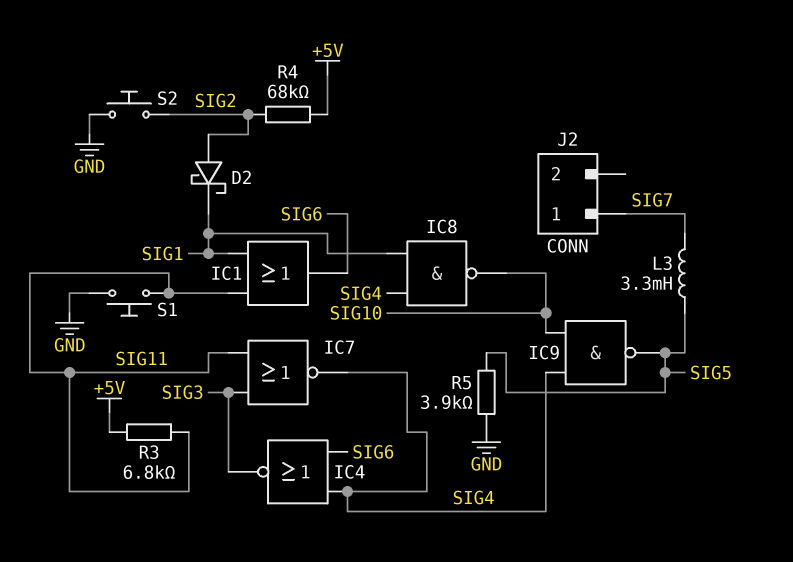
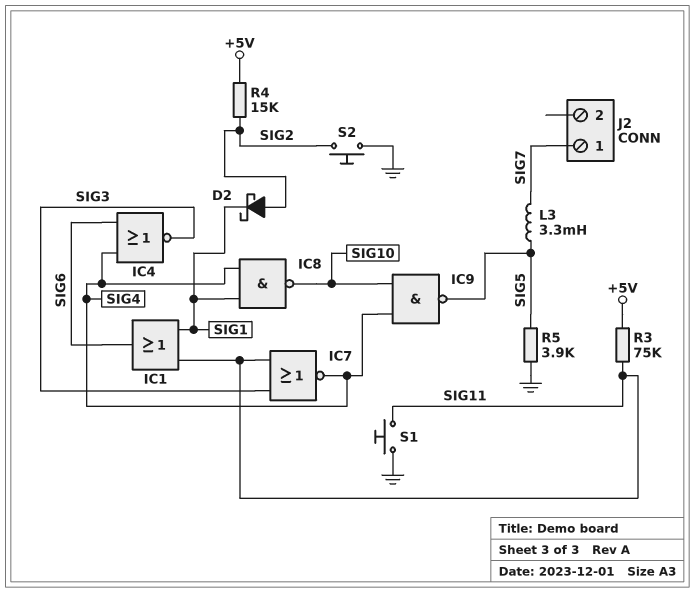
R3: 6.8k (+5V, SIG11) -> 75k (+5V, SIG11)
R4: 68k (+5V, SIG2) -> 15k (+5V, SIG2)

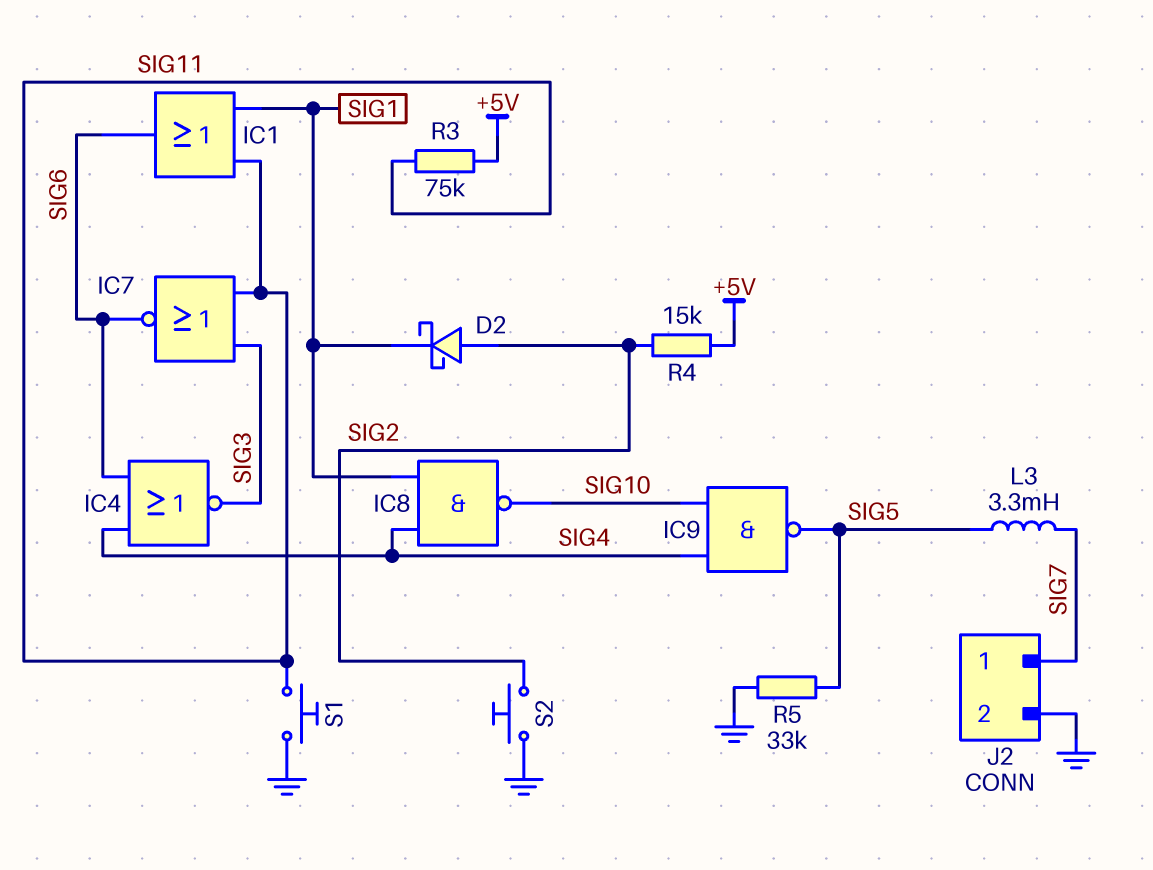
IC7: NOR (in SIG3, in SIG11, out SIG4) -> NOR (in SIG3, in SIG11, out SIG6)
J2 pin 2: none -> GND
R5: 3.9k (GND, SIG5) -> 33k (GND, SIG5)

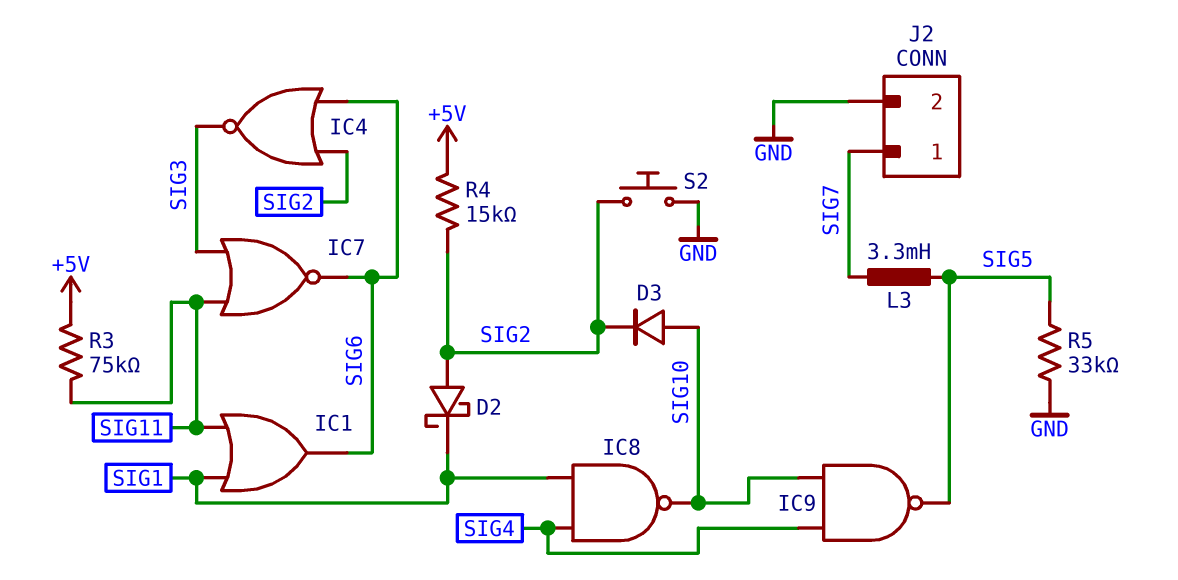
D3: none -> diode (A SIG10, K SIG2)
IC4: NOR (in SIG4, in SIG6, out SIG3) -> NOR (in SIG2, in SIG6, out SIG3)
S1: button (GND, SIG11) -> none

